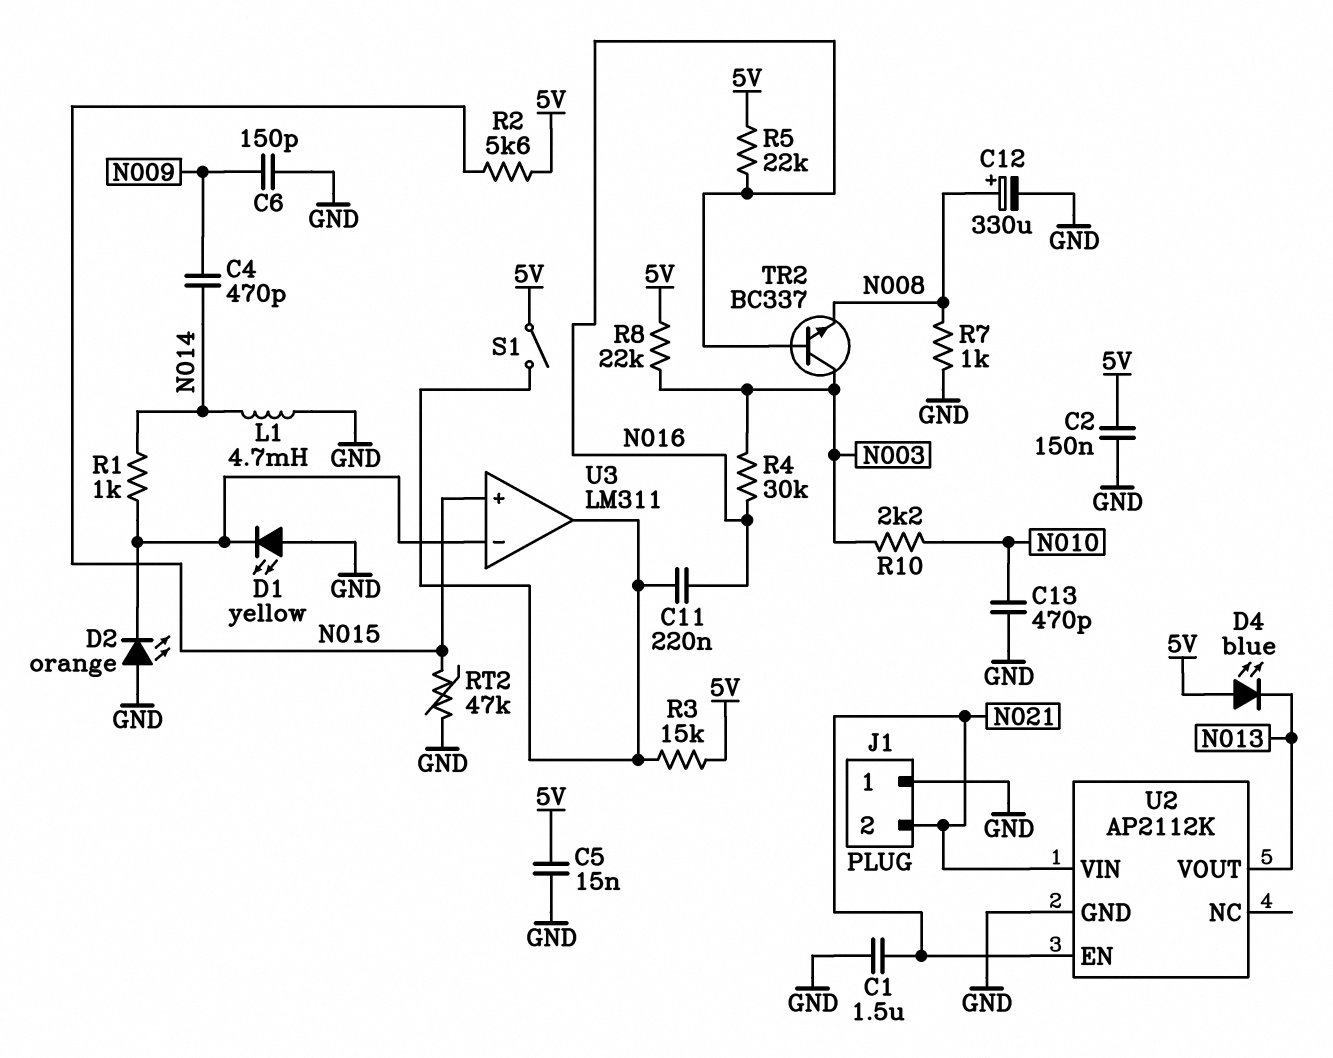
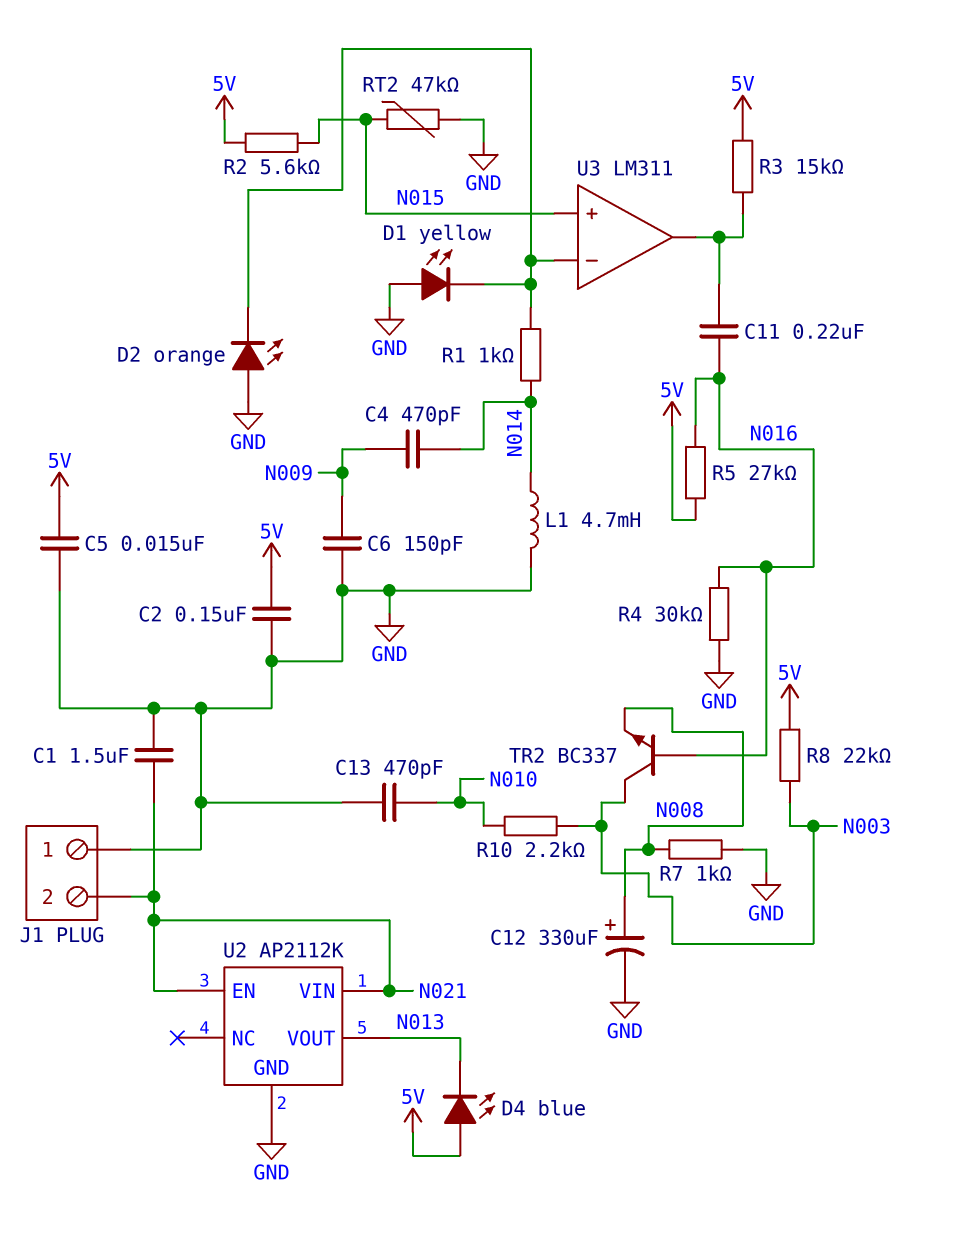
R4: 30k (N003, N016) -> 30k (GND, N016)
R5: 22k (5V, N016) -> 27k (5V, N016)
S1: switch (5V, U3/out) -> none

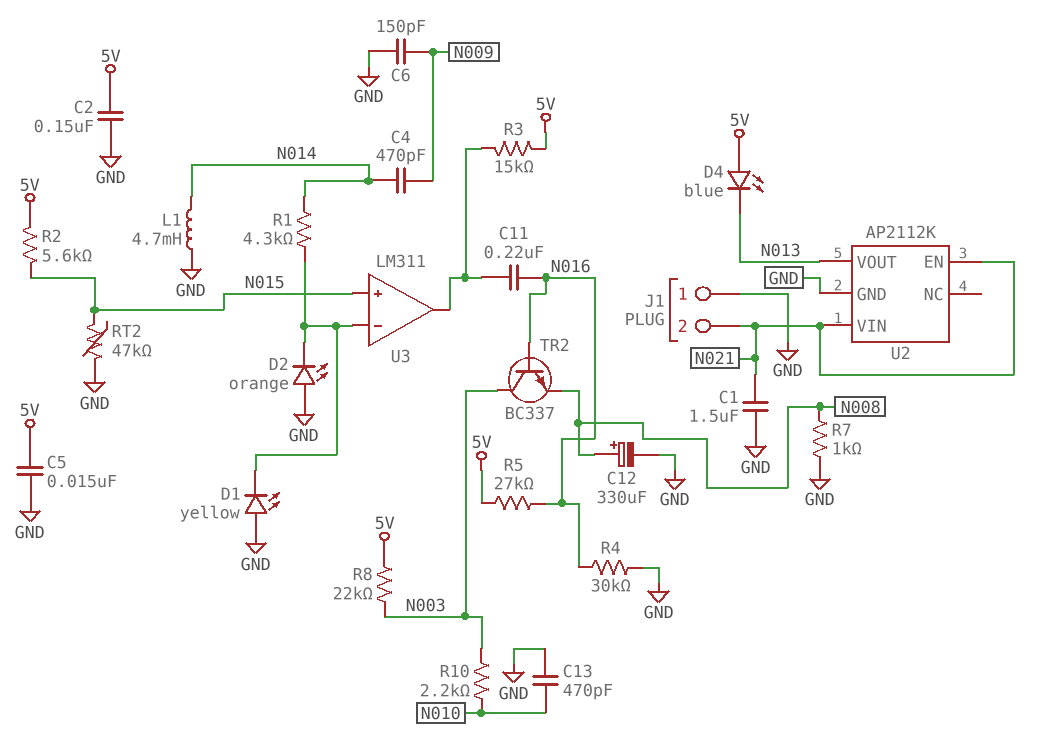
R1: 1k (N014, U3/in-) -> 4.3k (N014, U3/in-)

